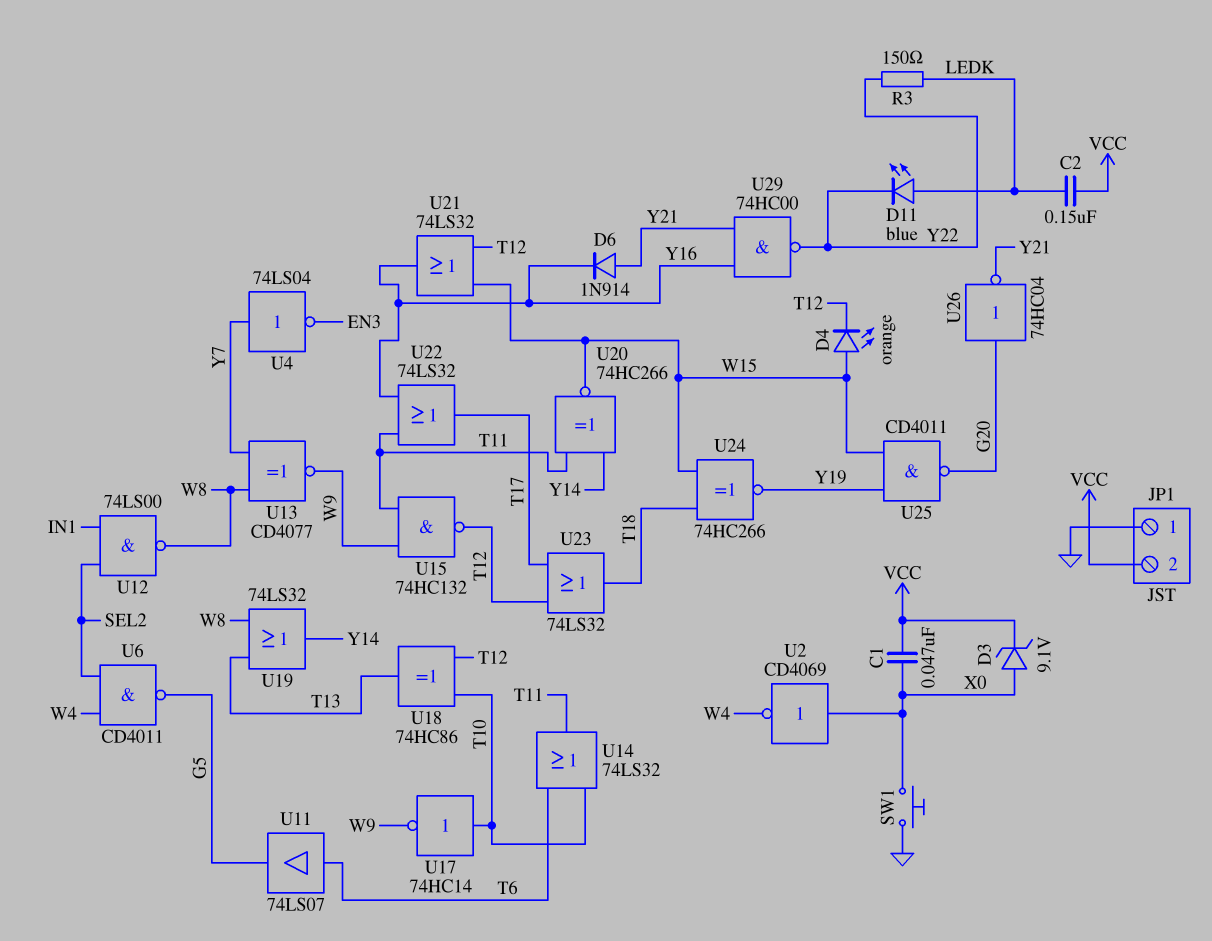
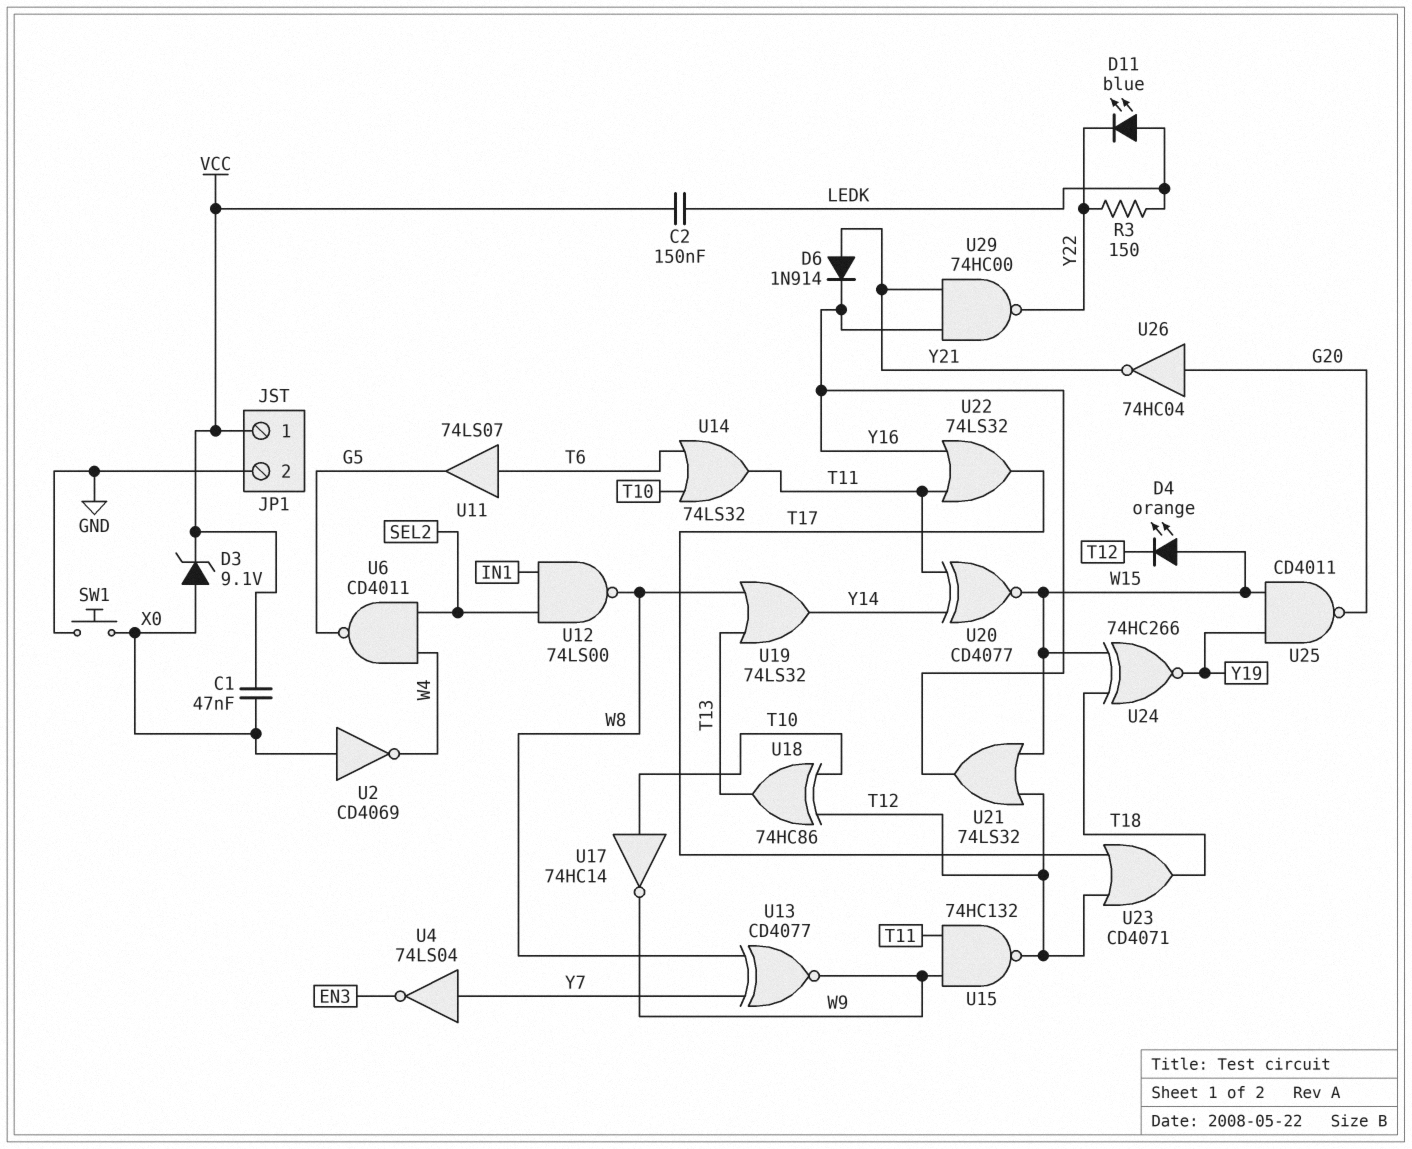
JP1 pin 1: GND -> VCC
JP1 pin 2: VCC -> GND
U20: XNOR 74HC266 (in T11, in Y14, out W15) -> XNOR CD4077 (in T11, in Y14, out W15)
U23: OR 74LS32 (in T12, in T17, out T18) -> OR CD4071 (in T12, in T17, out T18)

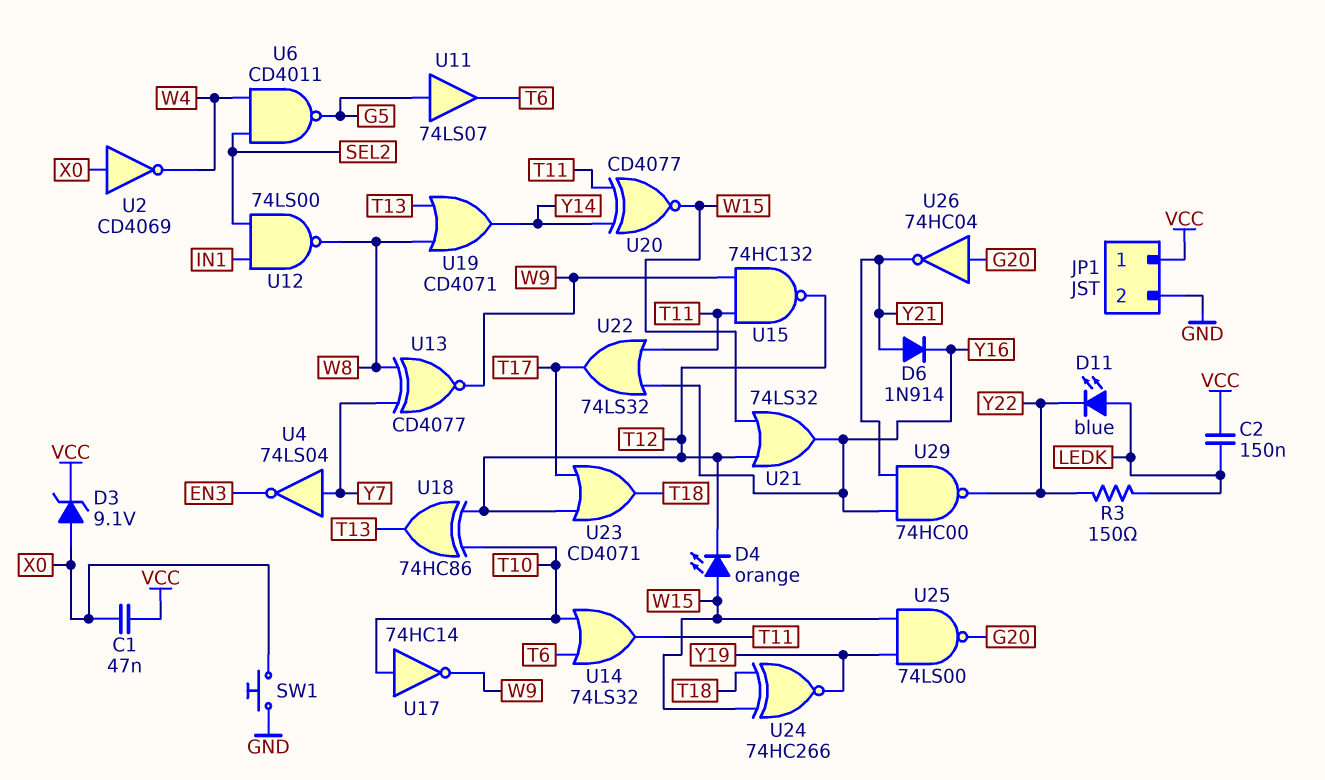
U11: buffer 74LS07 (in T6, out G5) -> buffer 74LS07 (in G5, out T6)
U19: OR 74LS32 (in T13, in W8, out Y14) -> OR CD4071 (in T13, in W8, out Y14)
U25: NAND CD4011 (in W15, in Y19, out G20) -> NAND 74LS00 (in W15, in Y19, out G20)

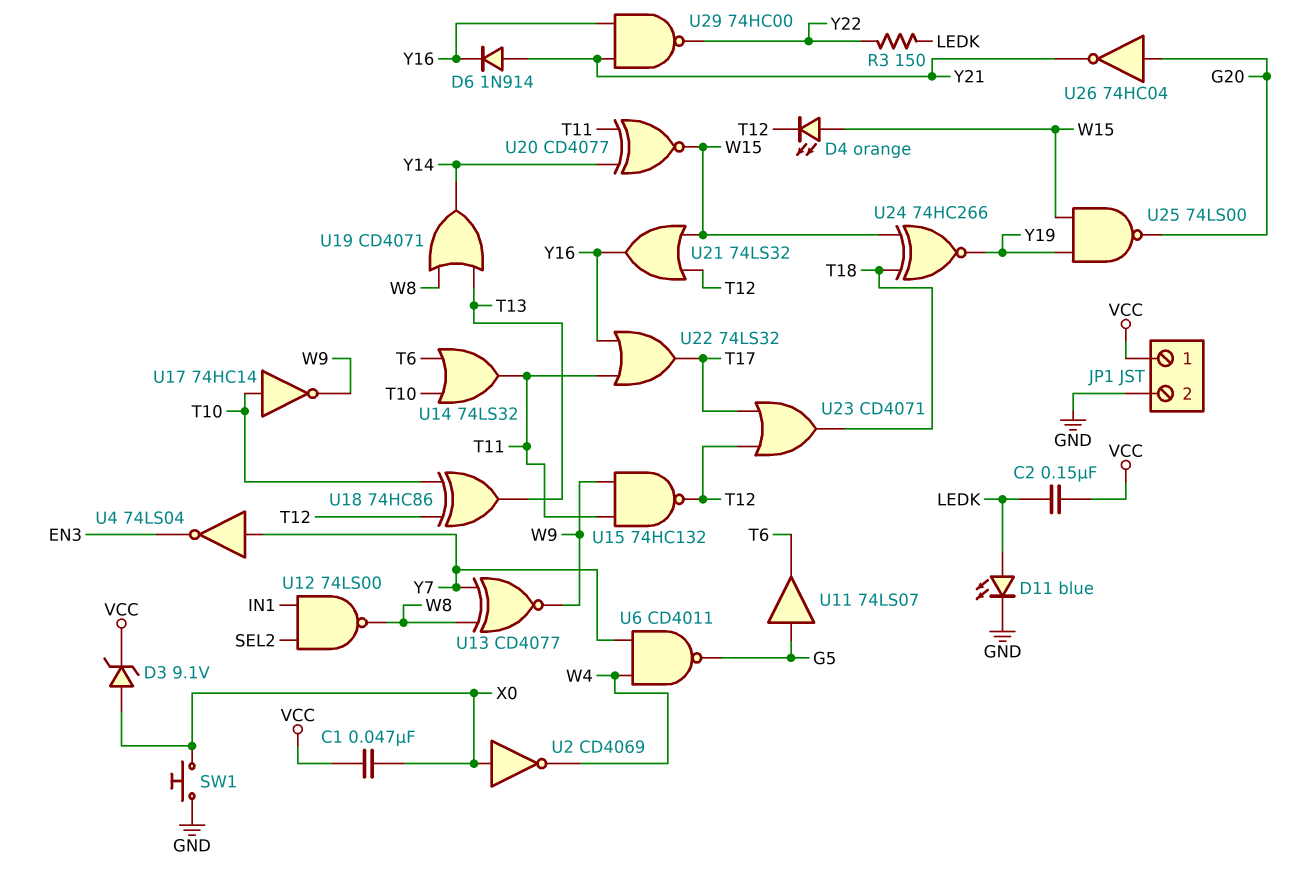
D11: LED blue (A LEDK, K Y22) -> LED blue (A LEDK, K GND)
U6: NAND CD4011 (in SEL2, in W4, out G5) -> NAND CD4011 (in W4, in Y7, out G5)

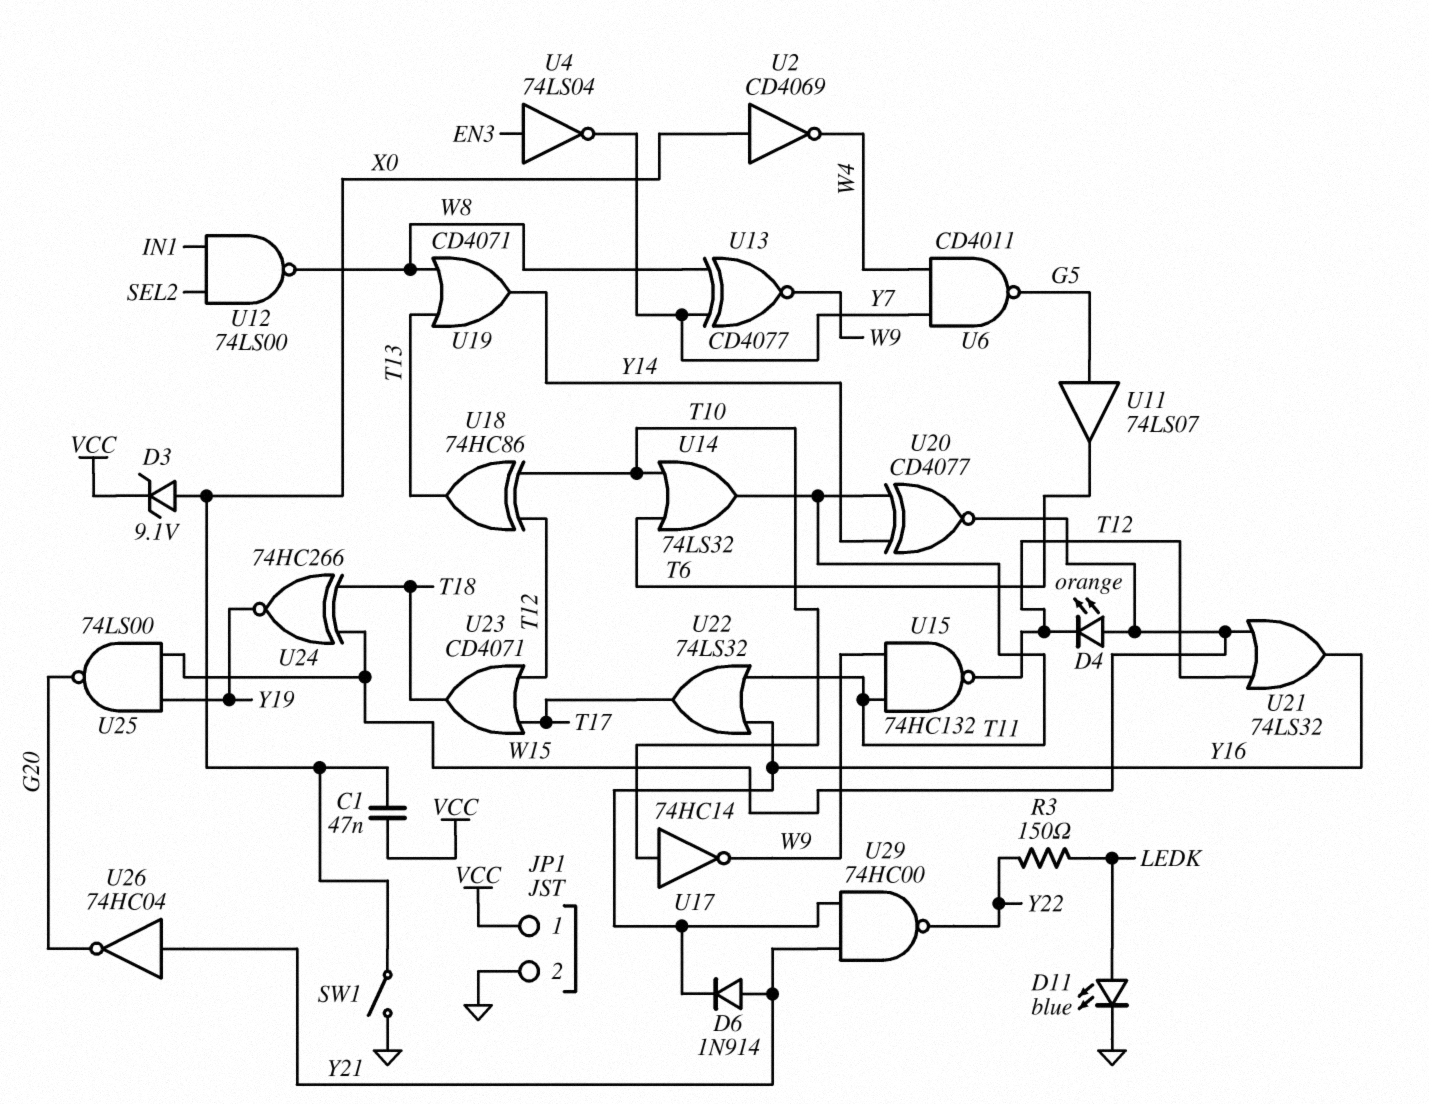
C2: 150nF (LEDK, VCC) -> none
SW1: button (GND, X0) -> switch (GND, X0)
U4: NOT 74LS04 (in Y7, out EN3) -> NOT 74LS04 (in EN3, out Y7)
U26: NOT 74HC04 (in G20, out Y21) -> NOT 74HC04 (in Y21, out G20)

